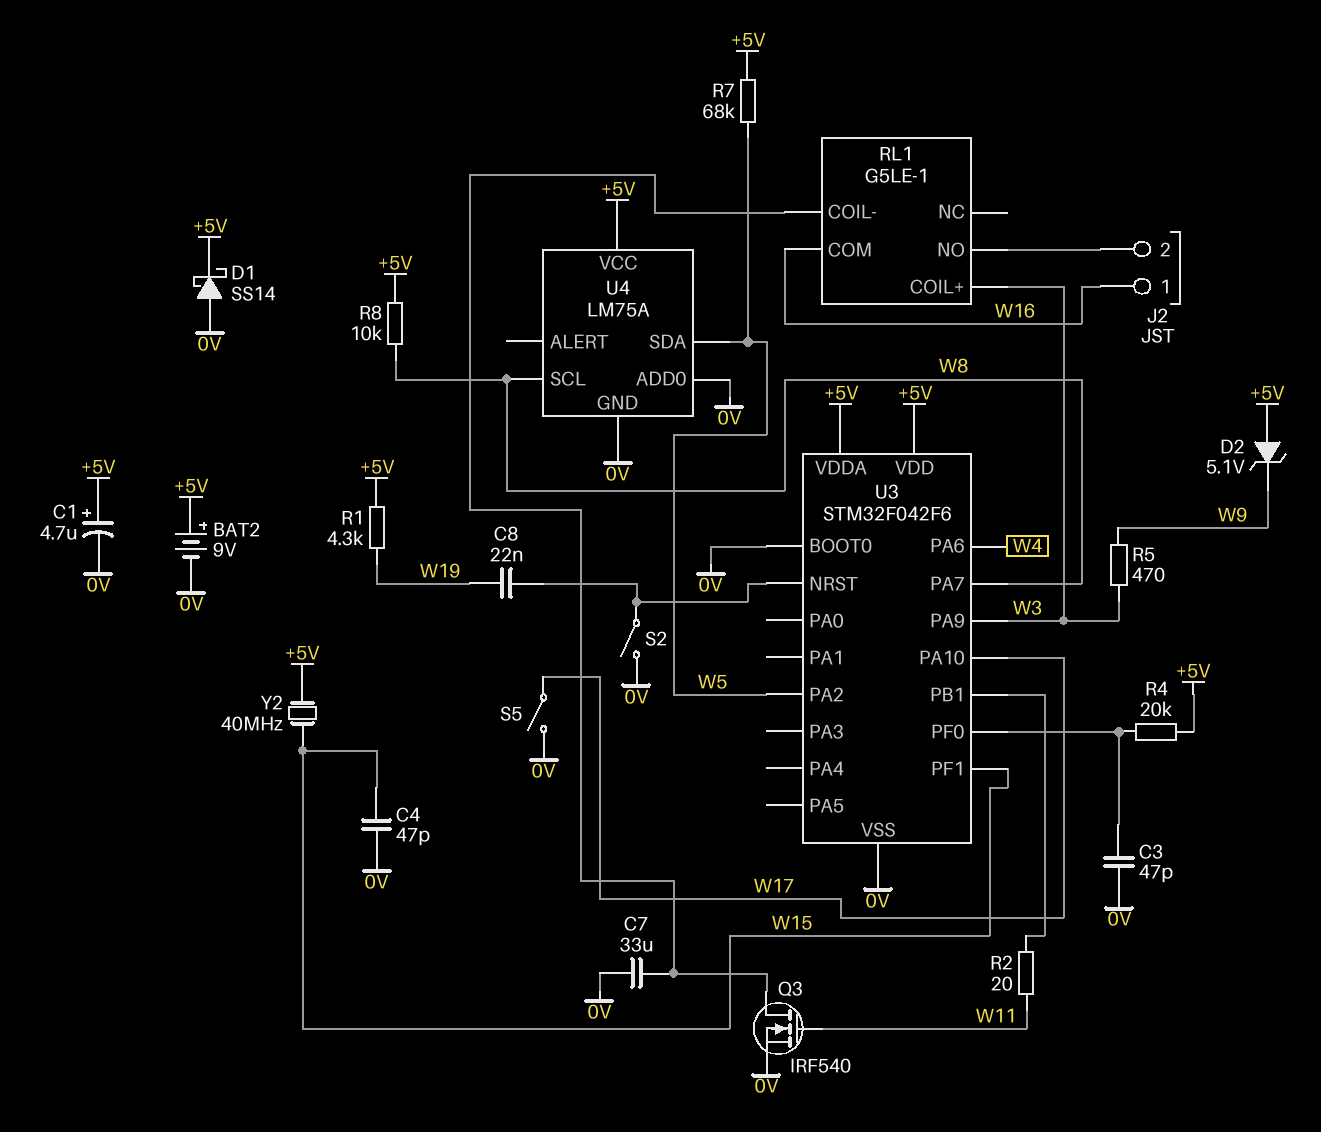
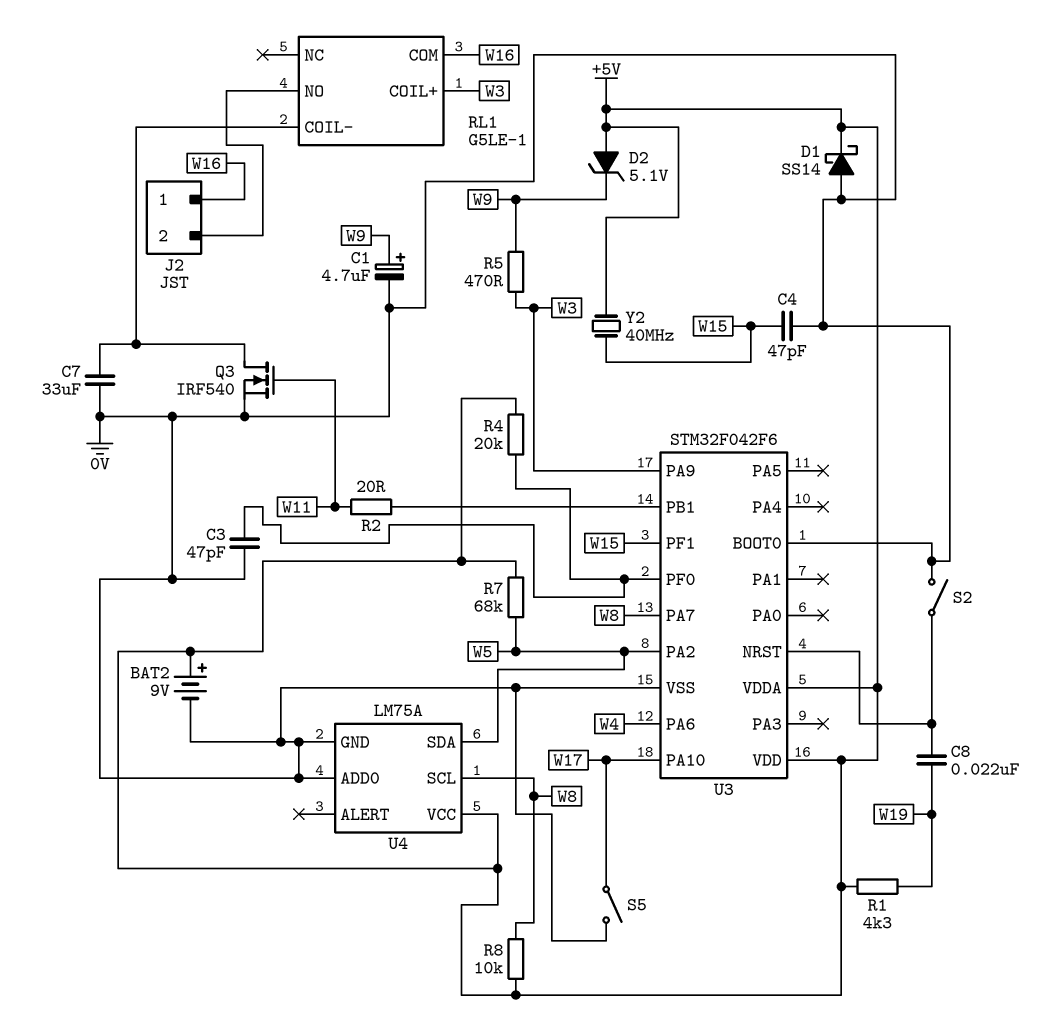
C1: 4.7uF (plus +5V, minus 0V) -> 4.7uF (plus W9, minus 0V)

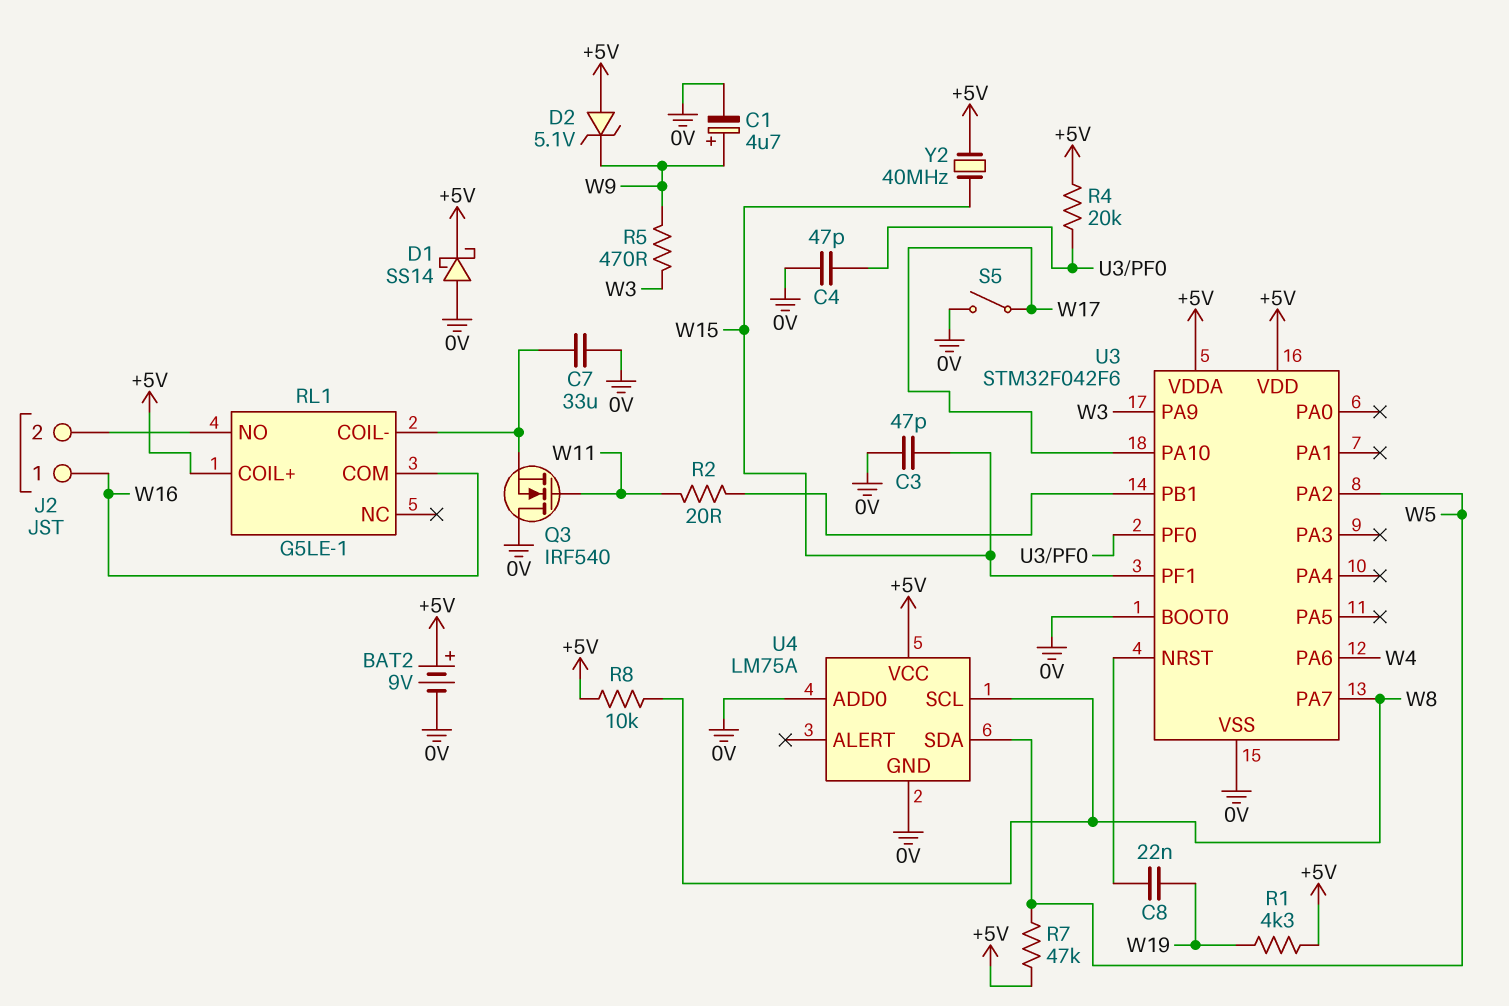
C3: 47pF (0V, U3/PF0) -> 47pF (0V, W15)
C4: 47pF (0V, W15) -> 47pF (0V, U3/PF0)
Q3: NMOS IRF540 (G W11, D RL1/COIL-, S 0V) -> NMOS IRF540 (G W11, D 0V, S RL1/COIL-)
R7: 68k (+5V, W5) -> 47k (+5V, W5)
RL1 pin COIL+: W3 -> +5V
S2: switch (0V, U3/NRST) -> none

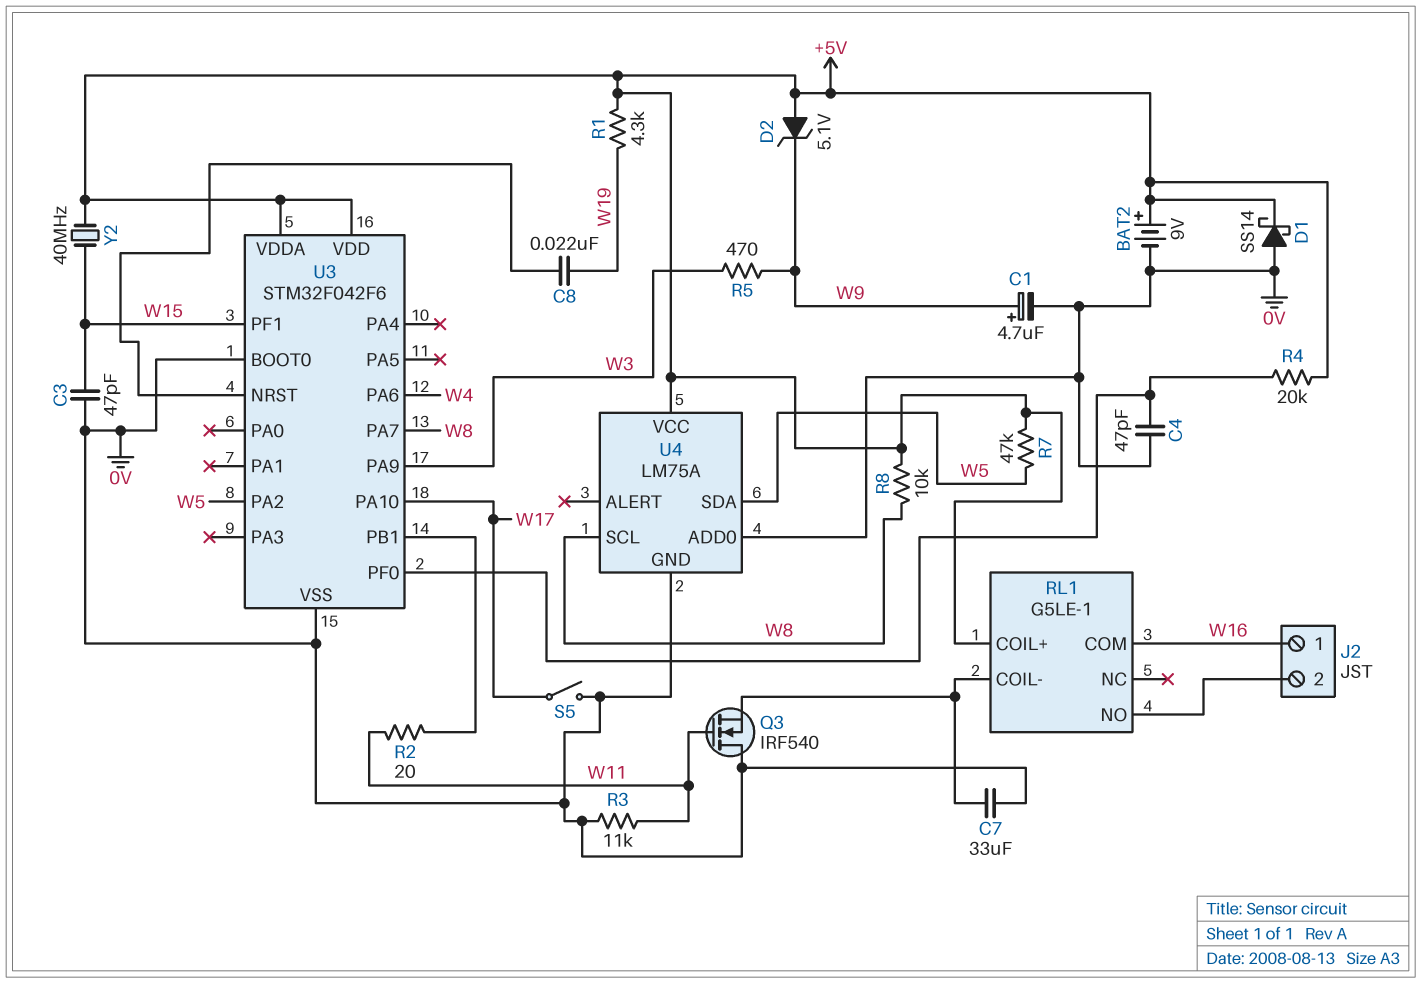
R3: none -> 11k (0V, W11)

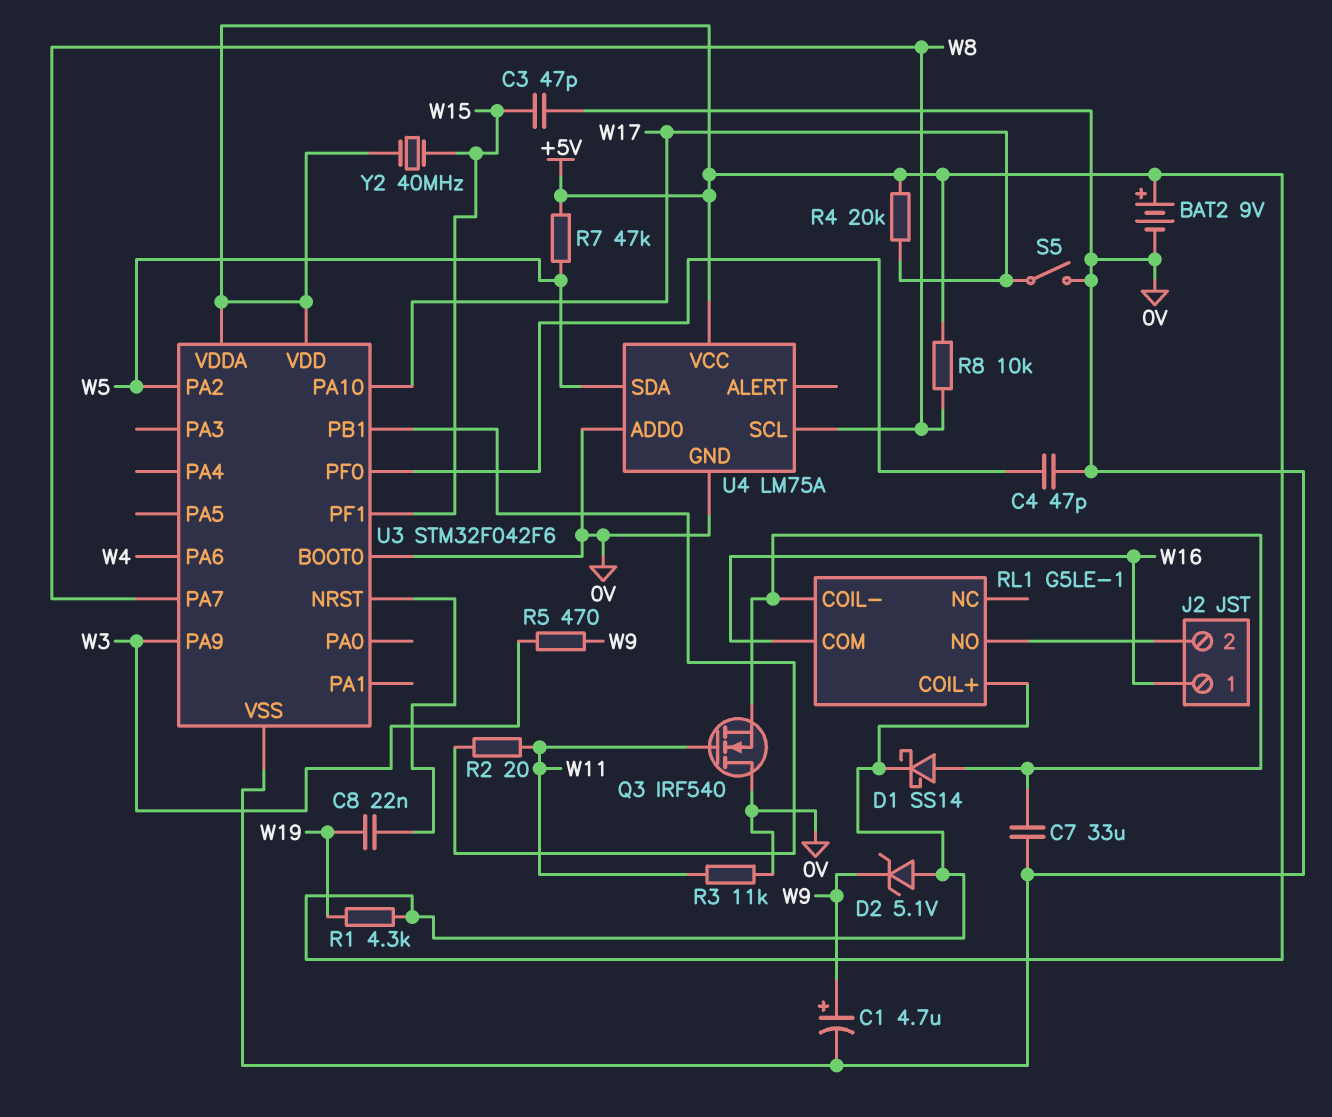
D1: schottky SS14 (A 0V, K +5V) -> schottky SS14 (A RL1/COIL-, K +5V)
R4: 20k (+5V, U3/PF0) -> 20k (+5V, W17)

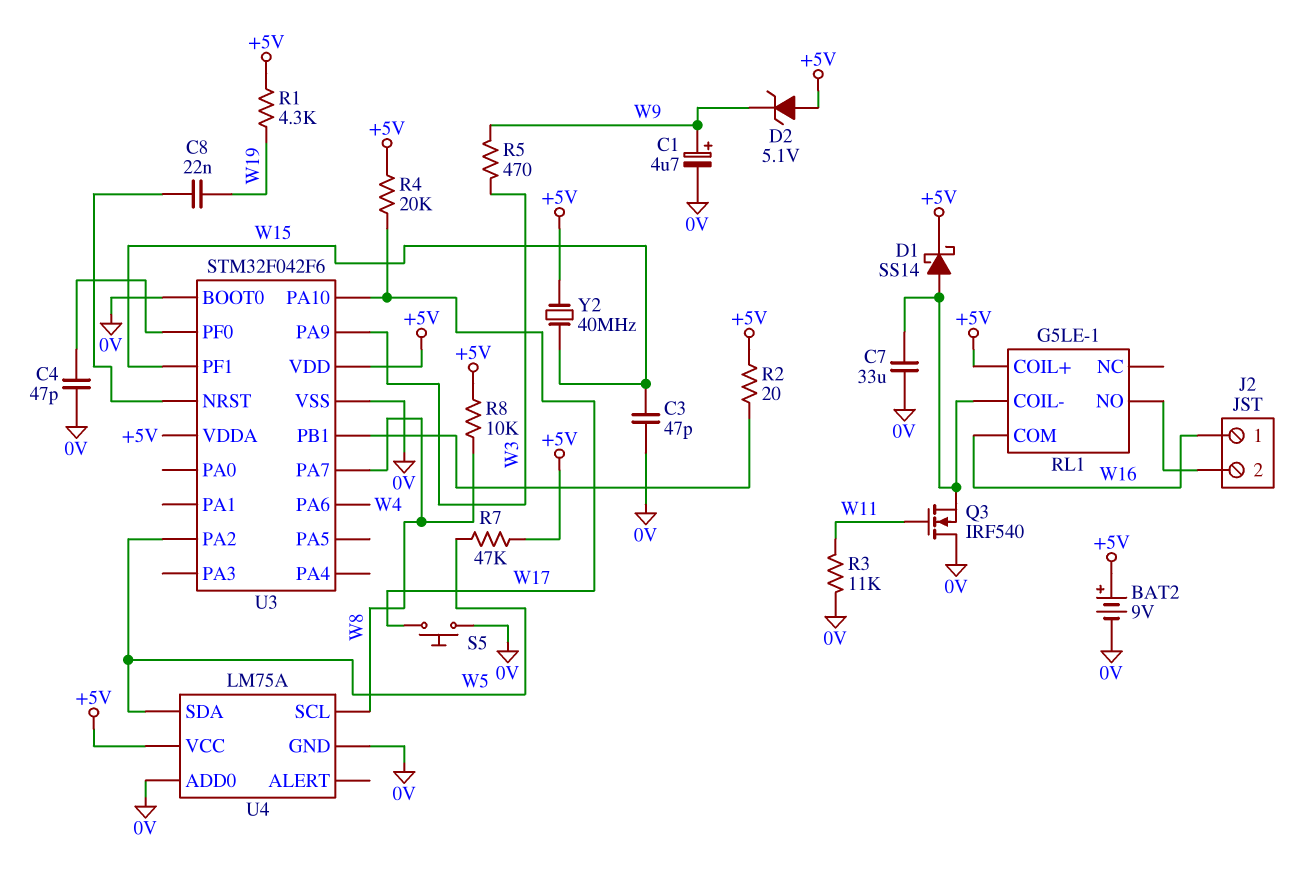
R2: 20 (U3/PB1, W11) -> 20 (+5V, U3/PB1)
S5: switch (0V, W17) -> button (0V, W17)

